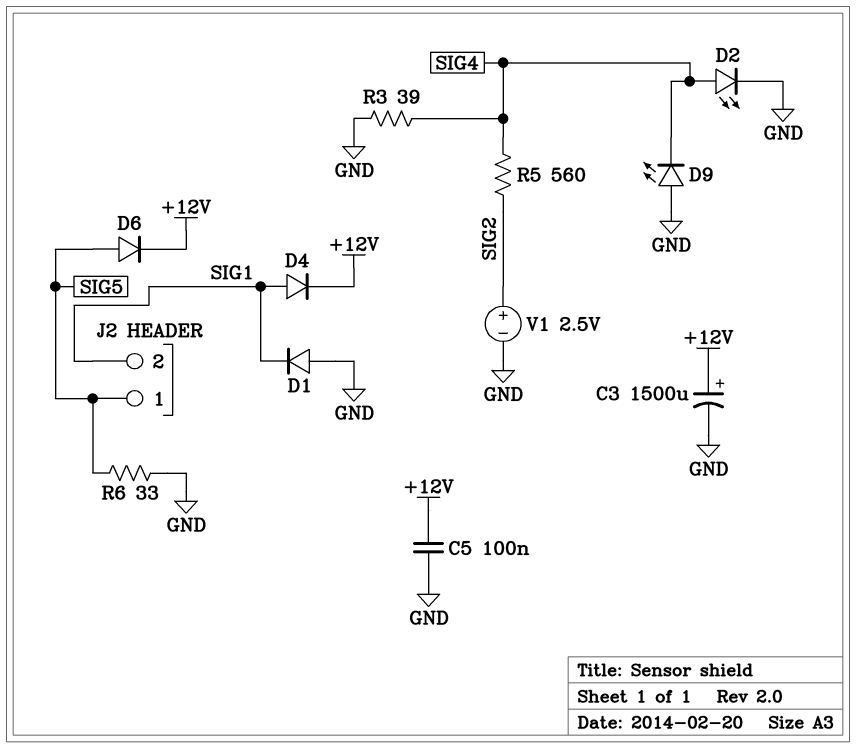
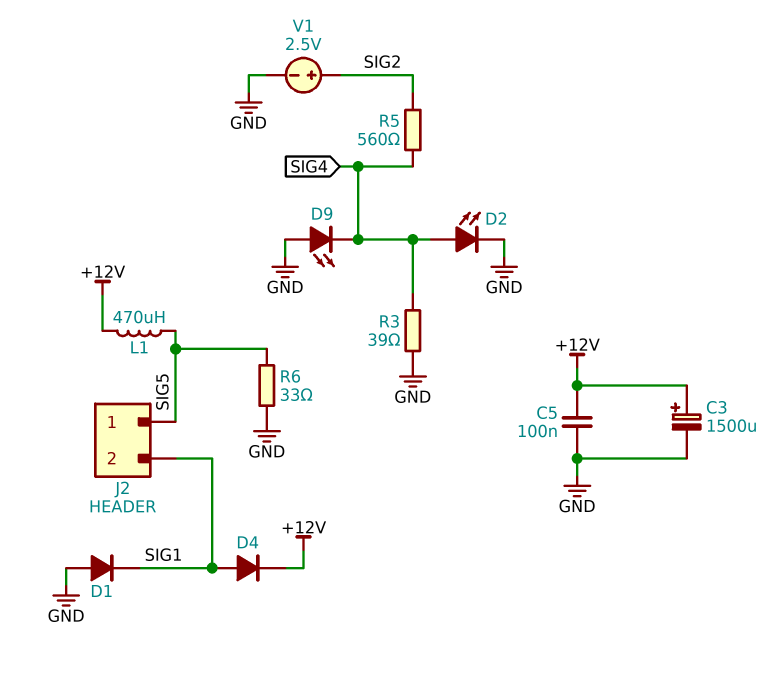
D6: diode (A SIG5, K +12V) -> none
L1: none -> 470uH (+12V, SIG5)

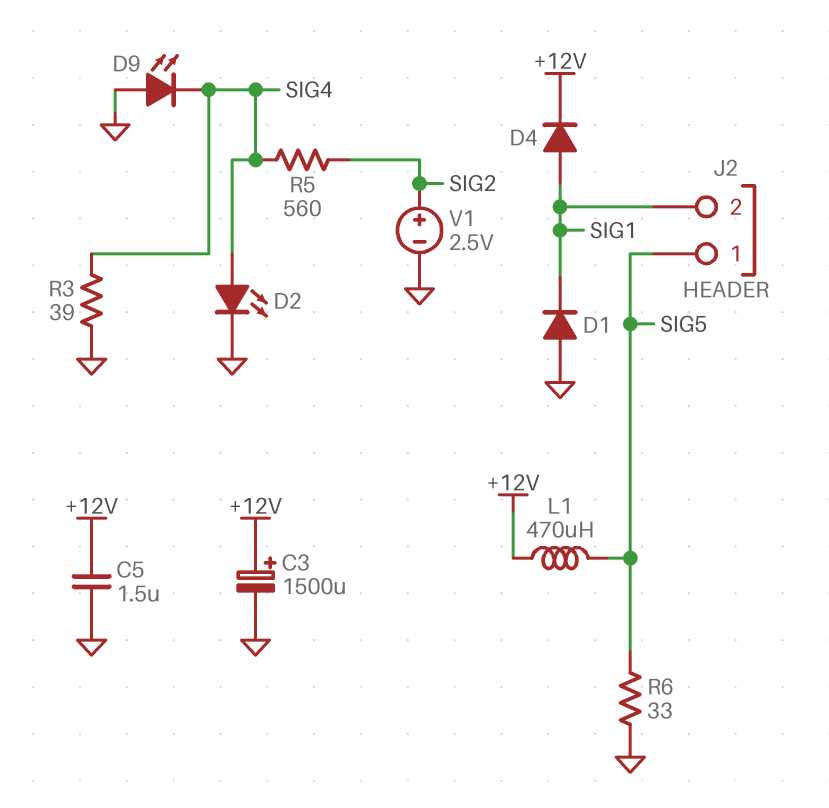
C5: 100nF (+12V, GND) -> 1.5uF (+12V, GND)

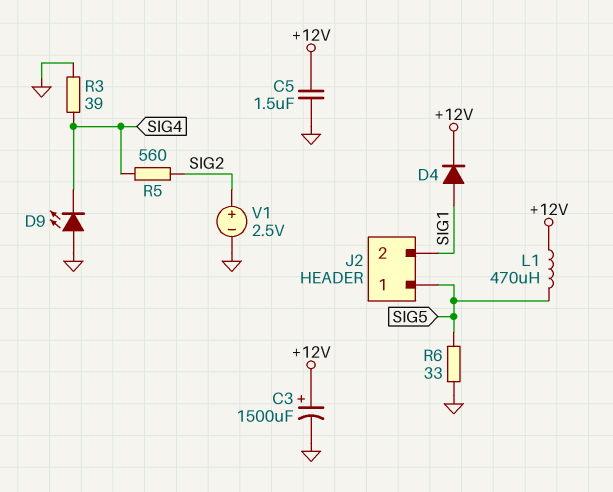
D1: diode (A GND, K SIG1) -> none
D2: LED (A SIG4, K GND) -> none

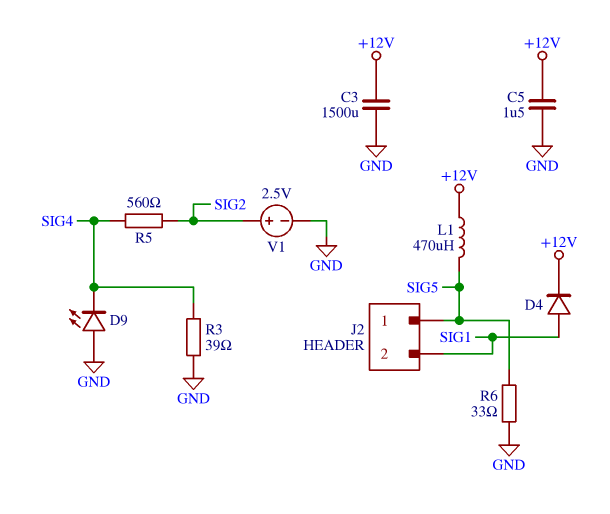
C3: 1500uF (plus +12V, minus GND) -> 1500uF (+12V, GND)

